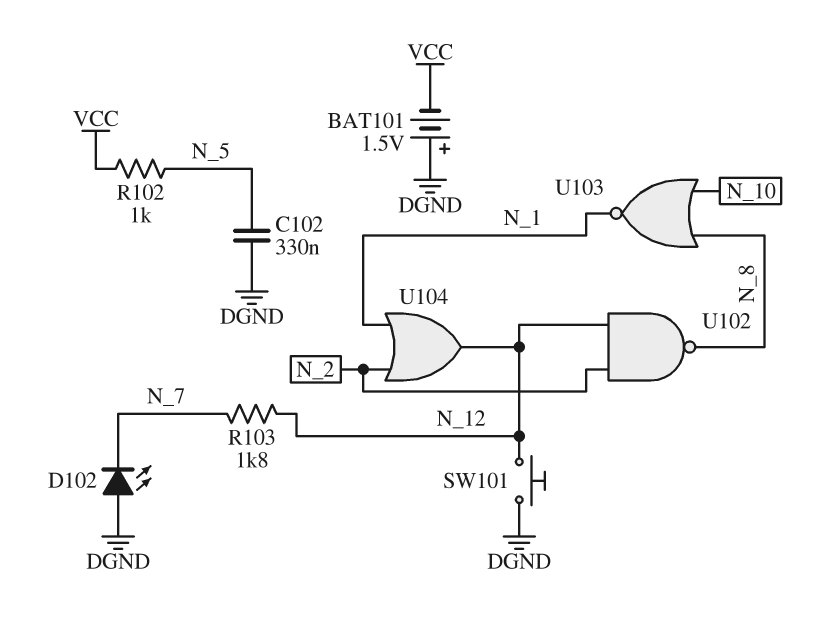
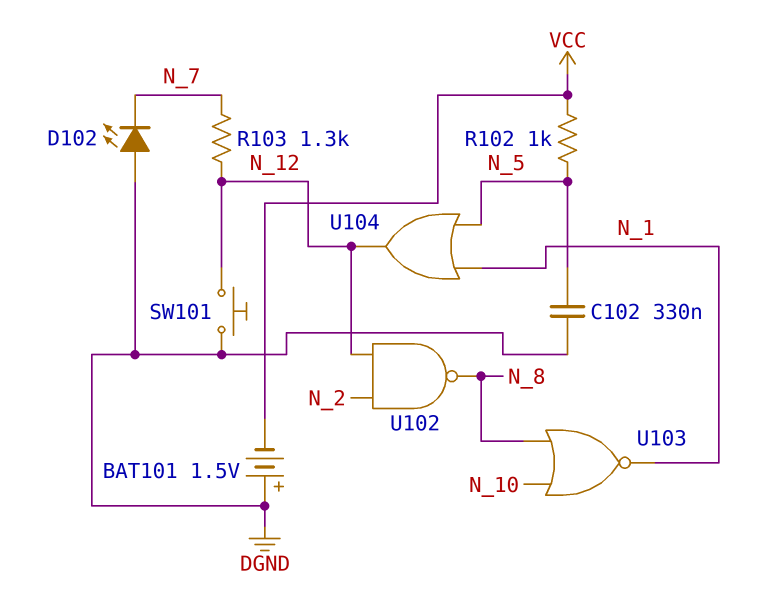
R103: 1.8k (N_7, N_12) -> 1.3k (N_7, N_12)
U104: OR (in N_1, in N_2, out N_12) -> OR (in N_1, in N_5, out N_12)

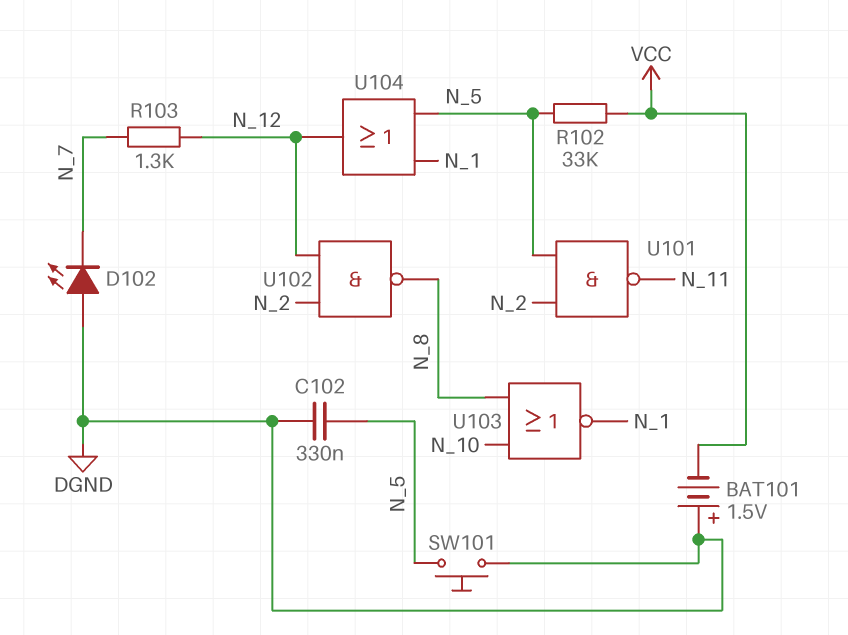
R102: 1k (N_5, VCC) -> 33k (N_5, VCC)
SW101: button (DGND, N_12) -> button (DGND, N_5)
U101: none -> NAND (in N_2, in N_5, out N_11)

